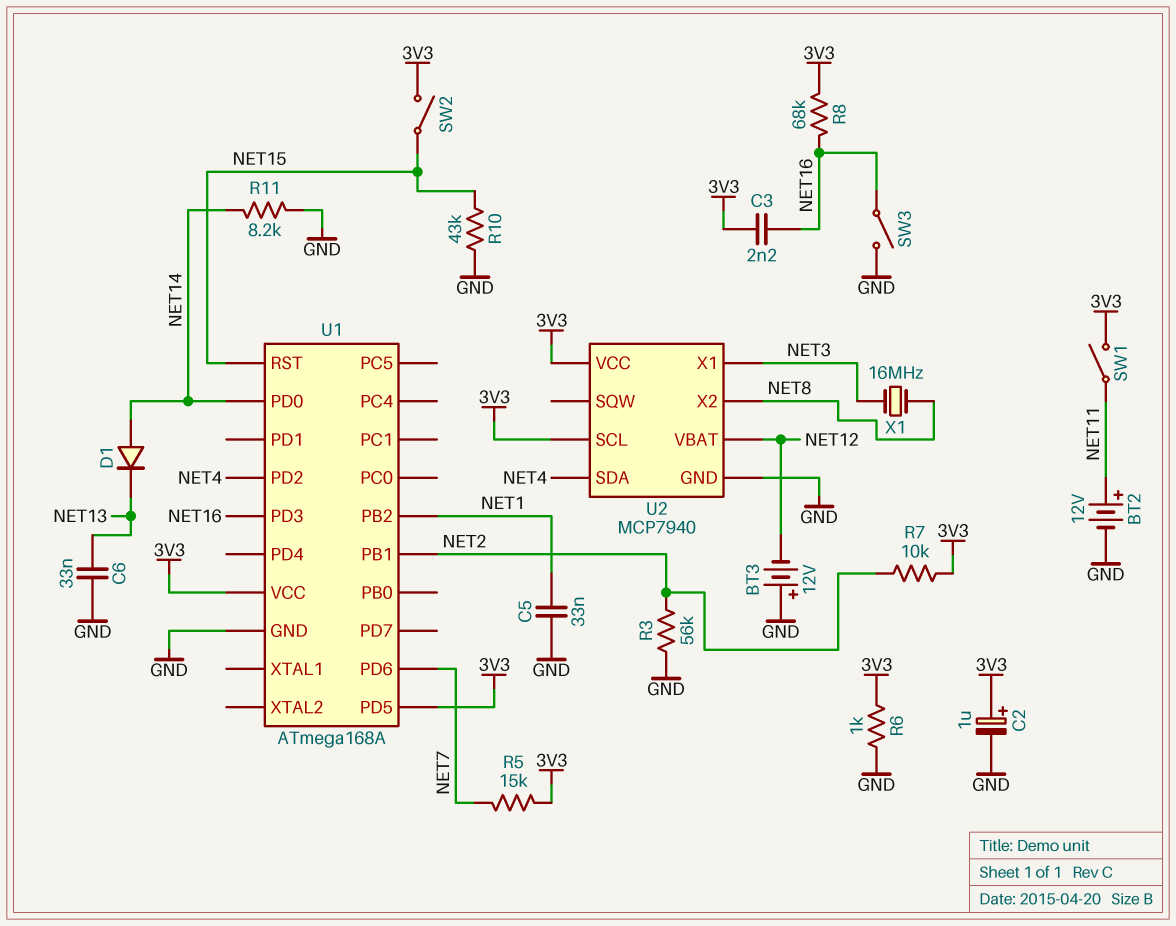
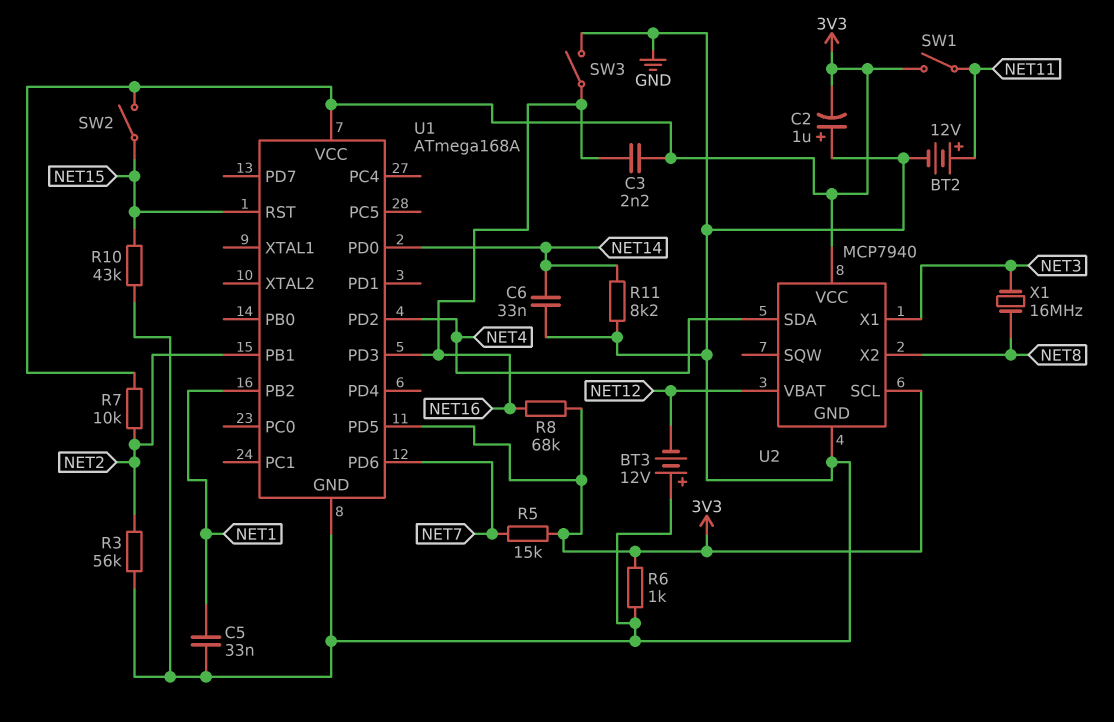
C2: 1uF (plus 3V3, minus GND) -> 1uF (plus GND, minus 3V3)
C6: 33nF (GND, NET13) -> 33nF (GND, NET14)
D1: diode (A NET14, K NET13) -> none

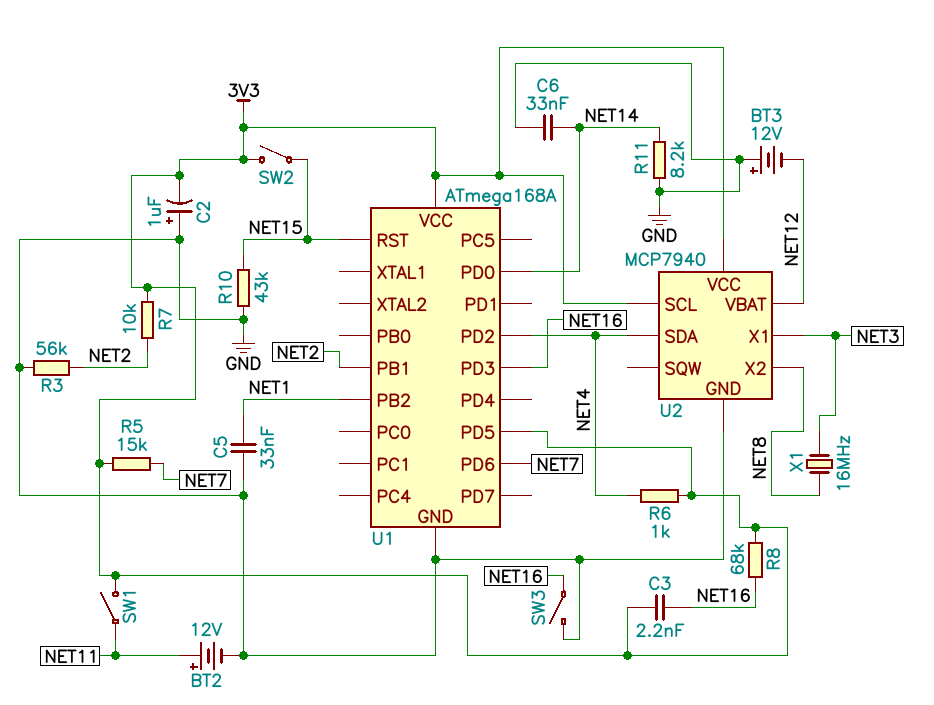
R6: 1k (3V3, GND) -> 1k (3V3, NET4)

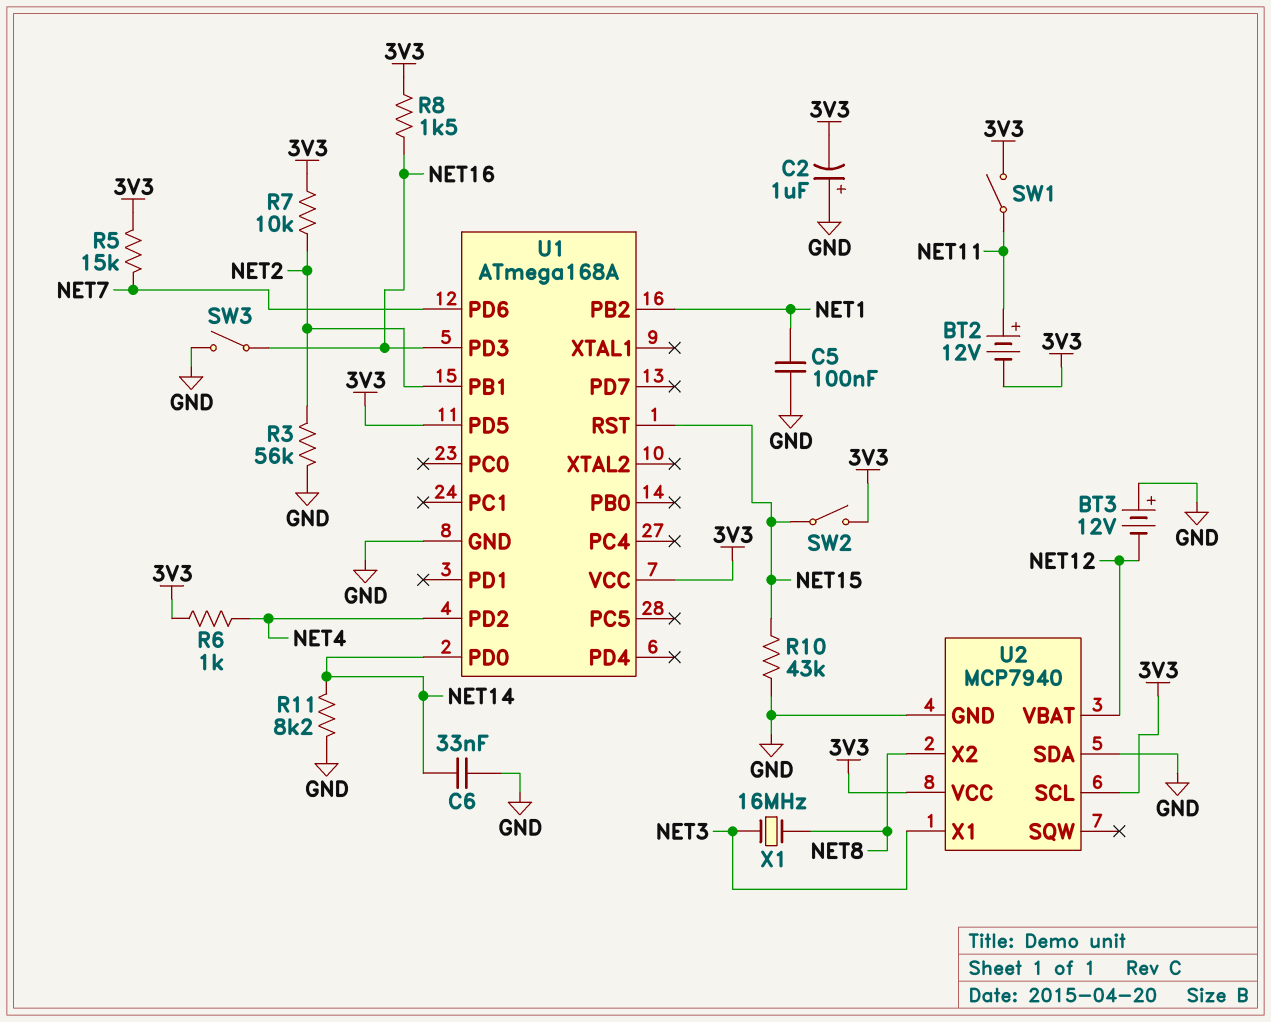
BT2: 12V (plus NET11, minus GND) -> 12V (plus NET11, minus 3V3)
C3: 2.2nF (3V3, NET16) -> none
C5: 33nF (GND, NET1) -> 100nF (GND, NET1)
R8: 68k (3V3, NET16) -> 1.5k (3V3, NET16)
U2 pin SDA: NET4 -> GND

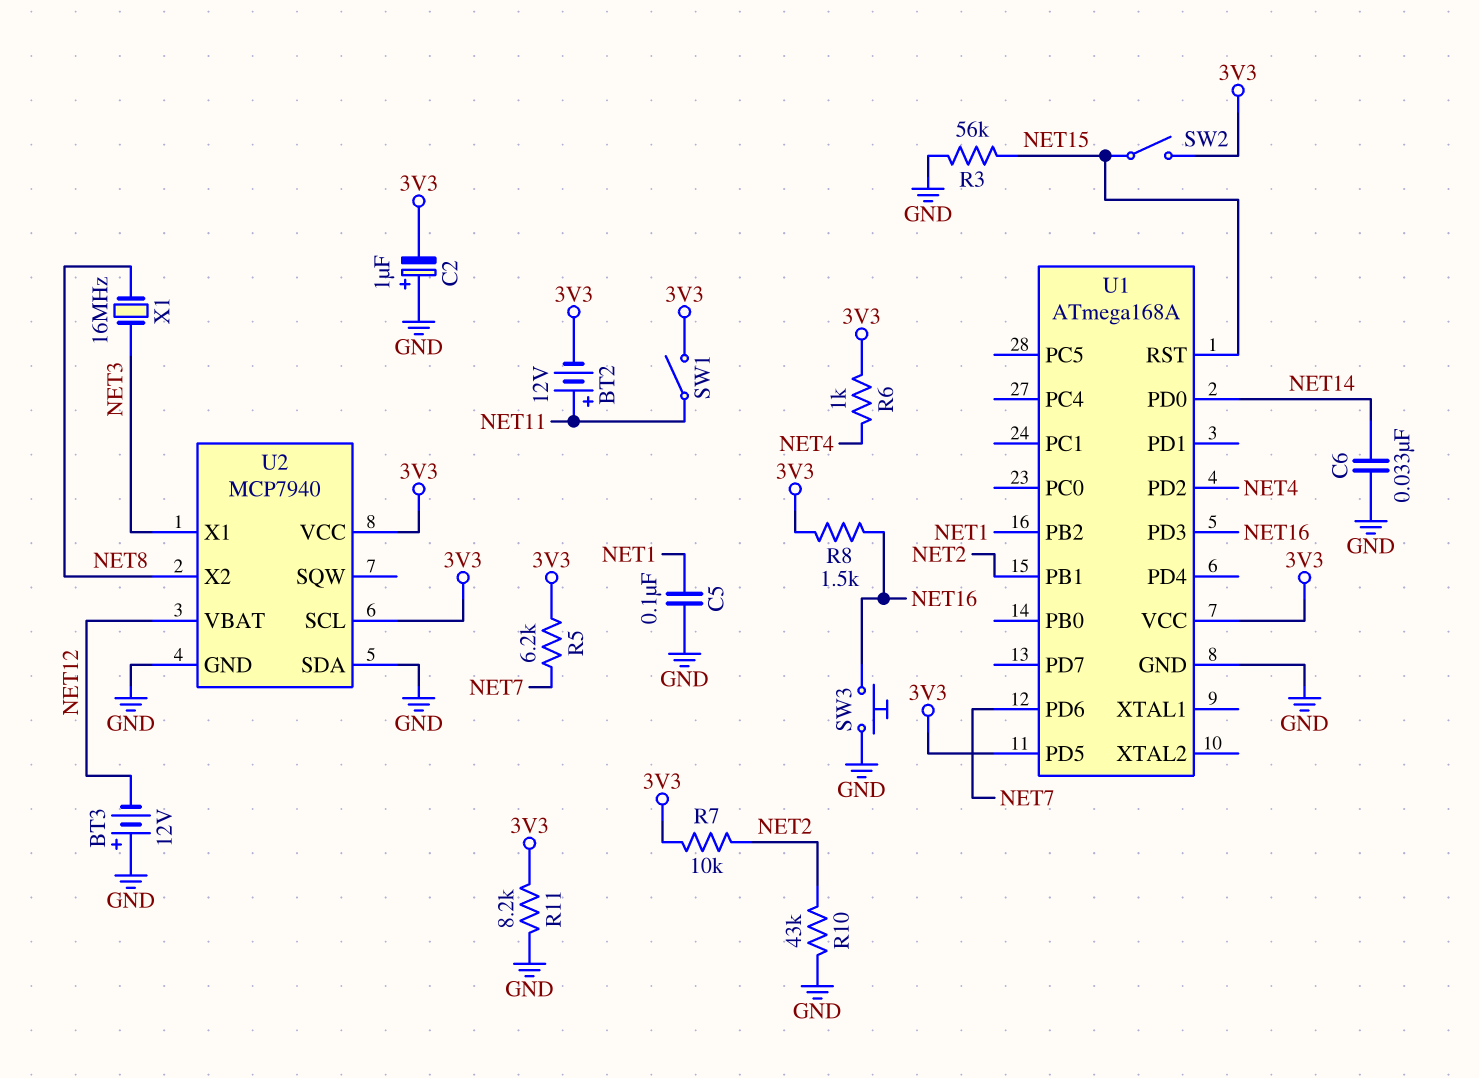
R3: 56k (GND, NET2) -> 56k (GND, NET15)
R5: 15k (3V3, NET7) -> 6.2k (3V3, NET7)
R10: 43k (GND, NET15) -> 43k (GND, NET2)
R11: 8.2k (GND, NET14) -> 8.2k (3V3, GND)
SW3: switch (GND, NET16) -> button (GND, NET16)

